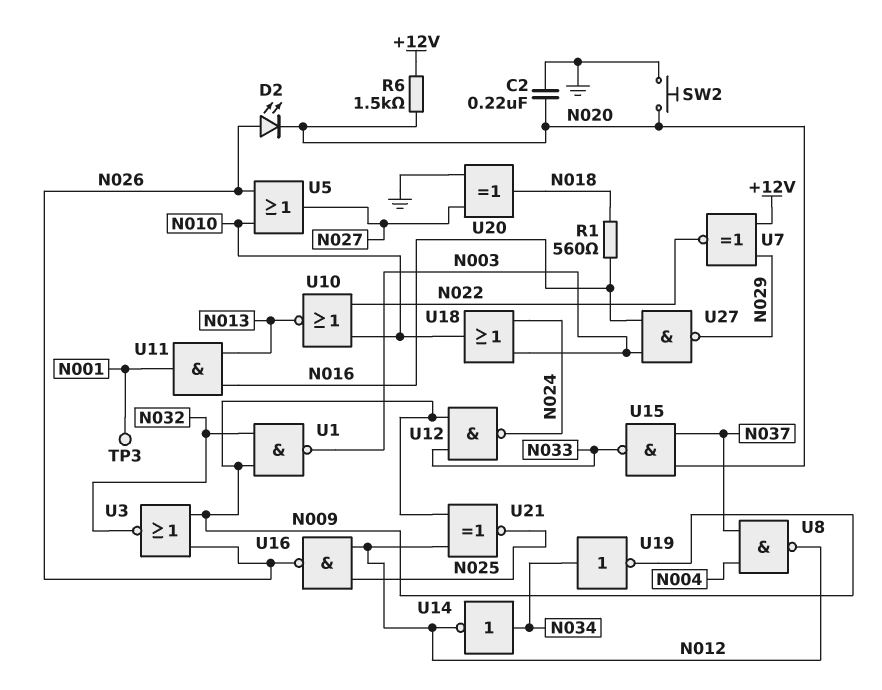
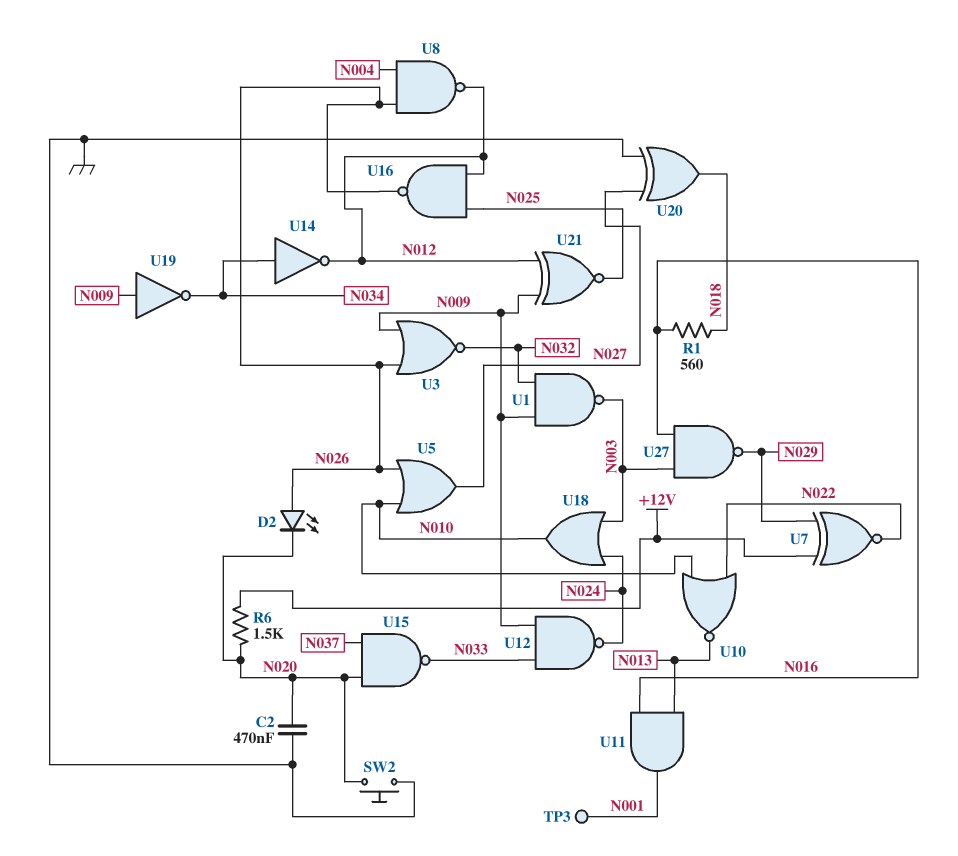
C2: 220nF (GND, N020) -> 470nF (GND, N020)
U8: NAND (in N004, in N037, out N012) -> NAND (in N004, in N026, out N012)
U19: NOT (in N034, out N009) -> NOT (in N009, out N034)

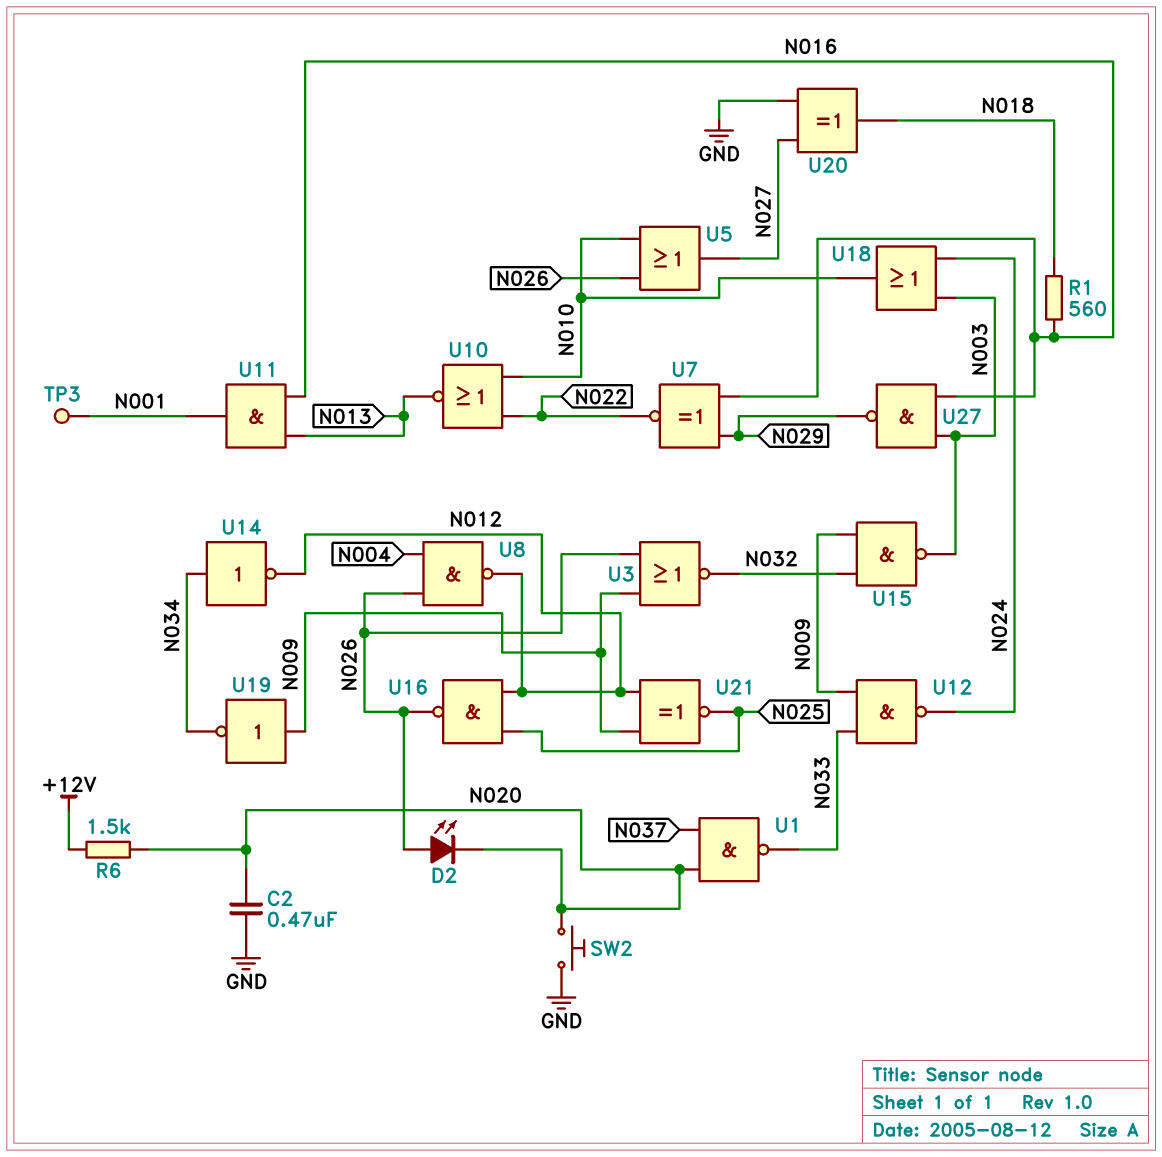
U1: NAND (in N009, in N032, out N003) -> NAND (in N020, in N037, out N033)
U7: XNOR (in +12V, in N029, out N022) -> XNOR (in N016, in N029, out N022)
U15: NAND (in N020, in N037, out N033) -> NAND (in N009, in N032, out N003)

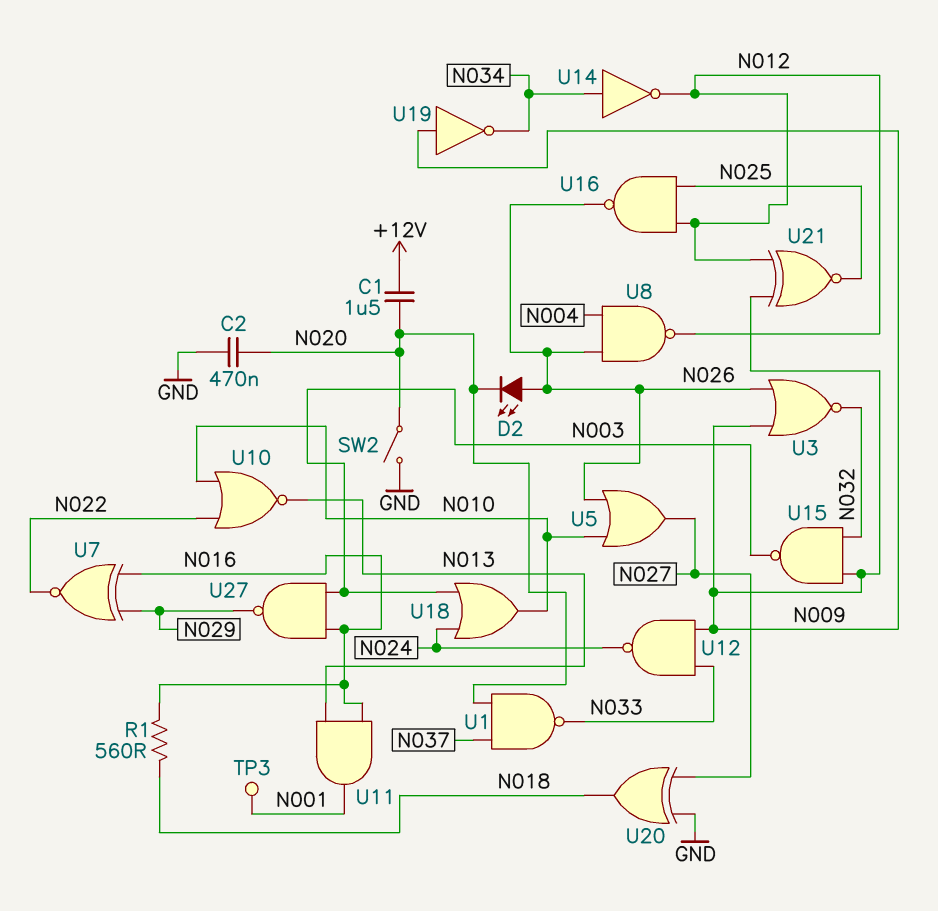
C1: none -> 1.5uF (+12V, N020)
R6: 1.5k (+12V, N020) -> none
SW2: button (GND, N020) -> switch (GND, N020)

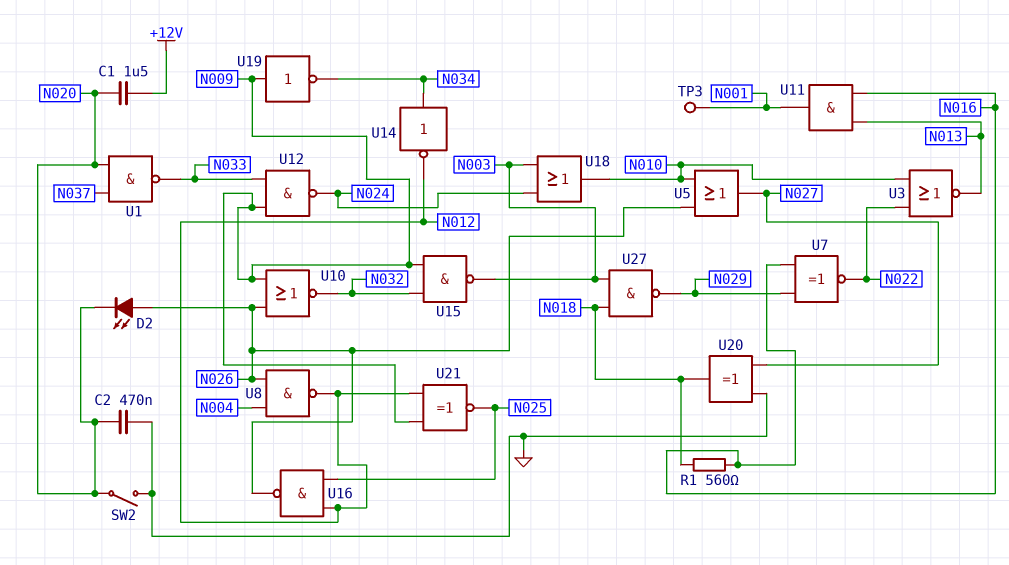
U3: NOR (in N009, in N026, out N032) -> NOR (in N010, in N022, out N013)
U10: NOR (in N010, in N022, out N013) -> NOR (in N009, in N026, out N032)
U27: NAND (in N003, in N016, out N029) -> NAND (in N003, in N018, out N029)

